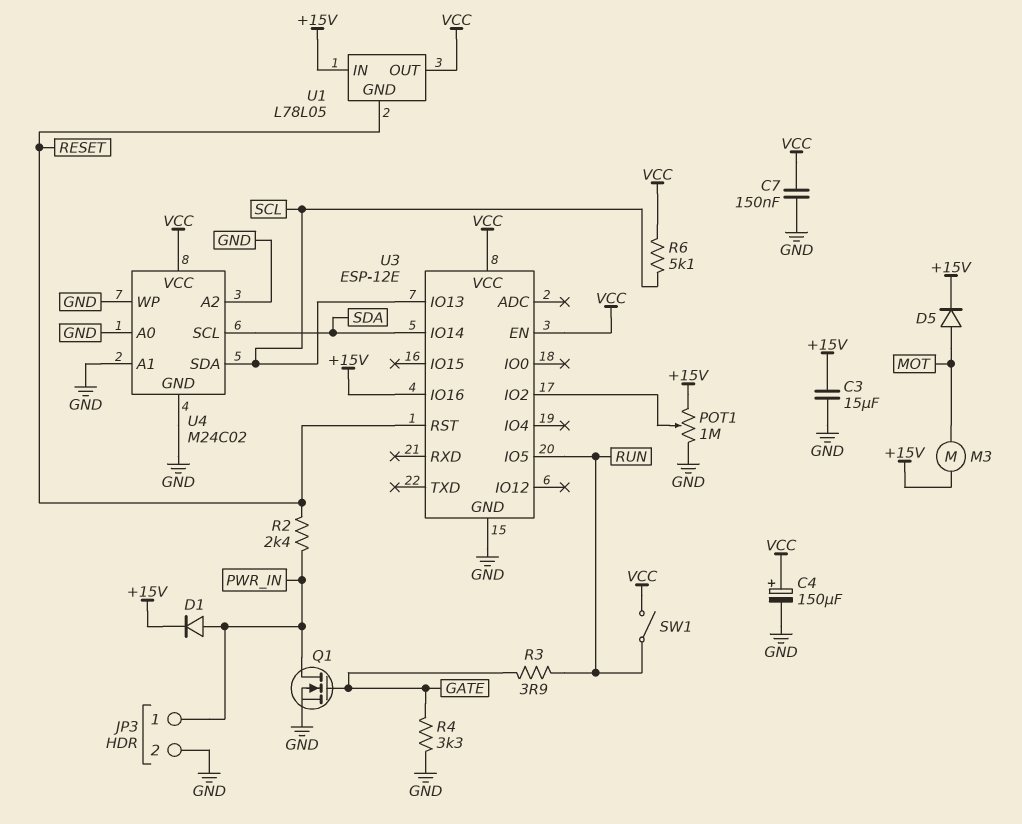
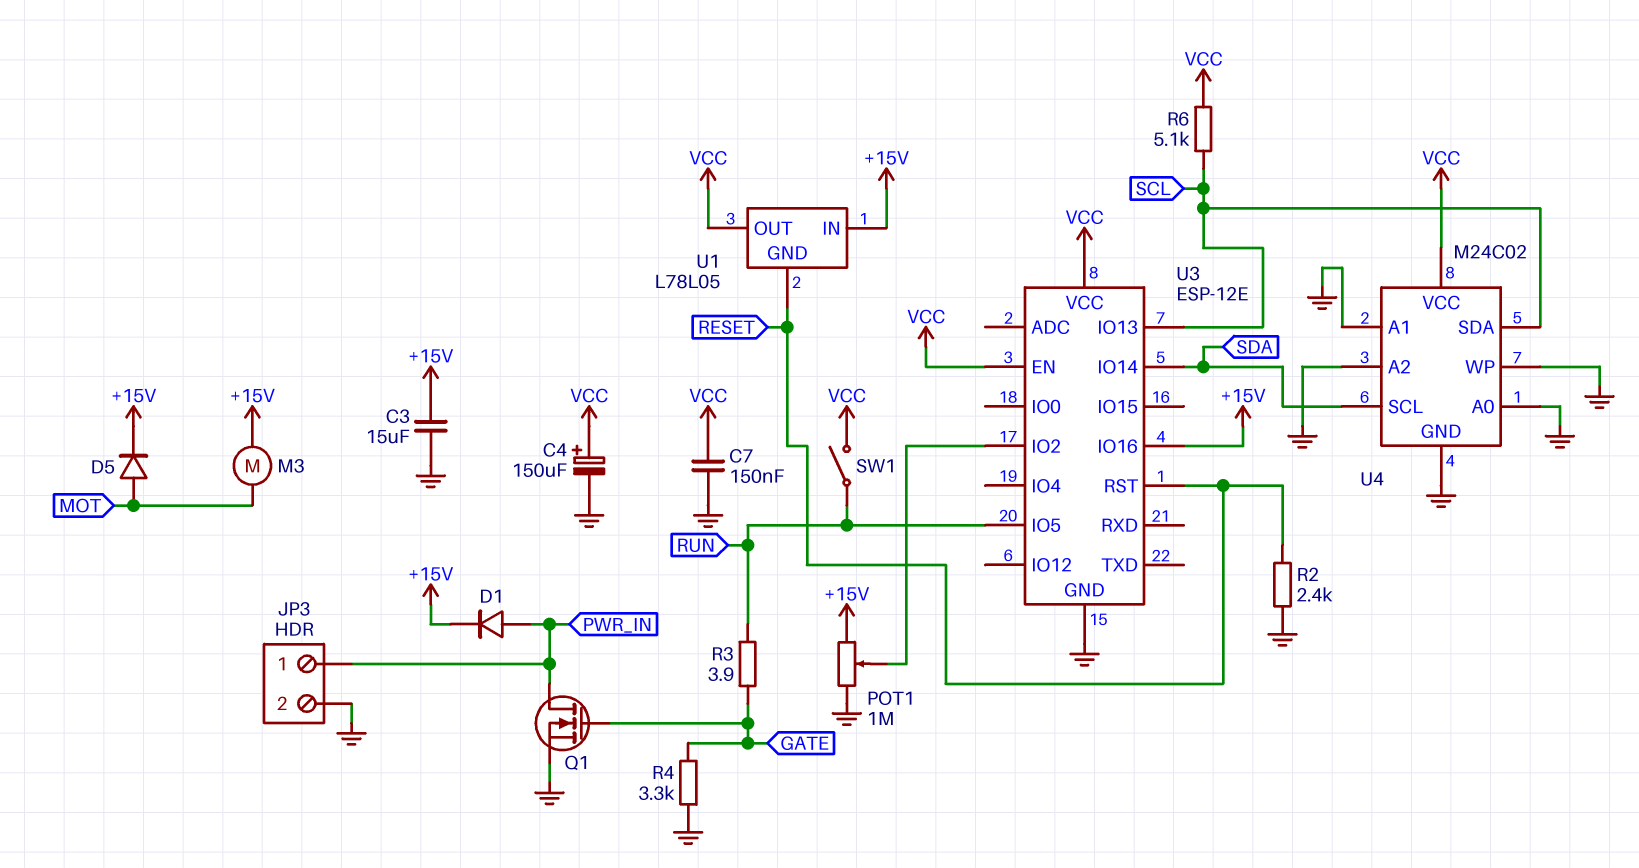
R2: 2.4k (PWR_IN, RESET) -> 2.4k (GND, RESET)

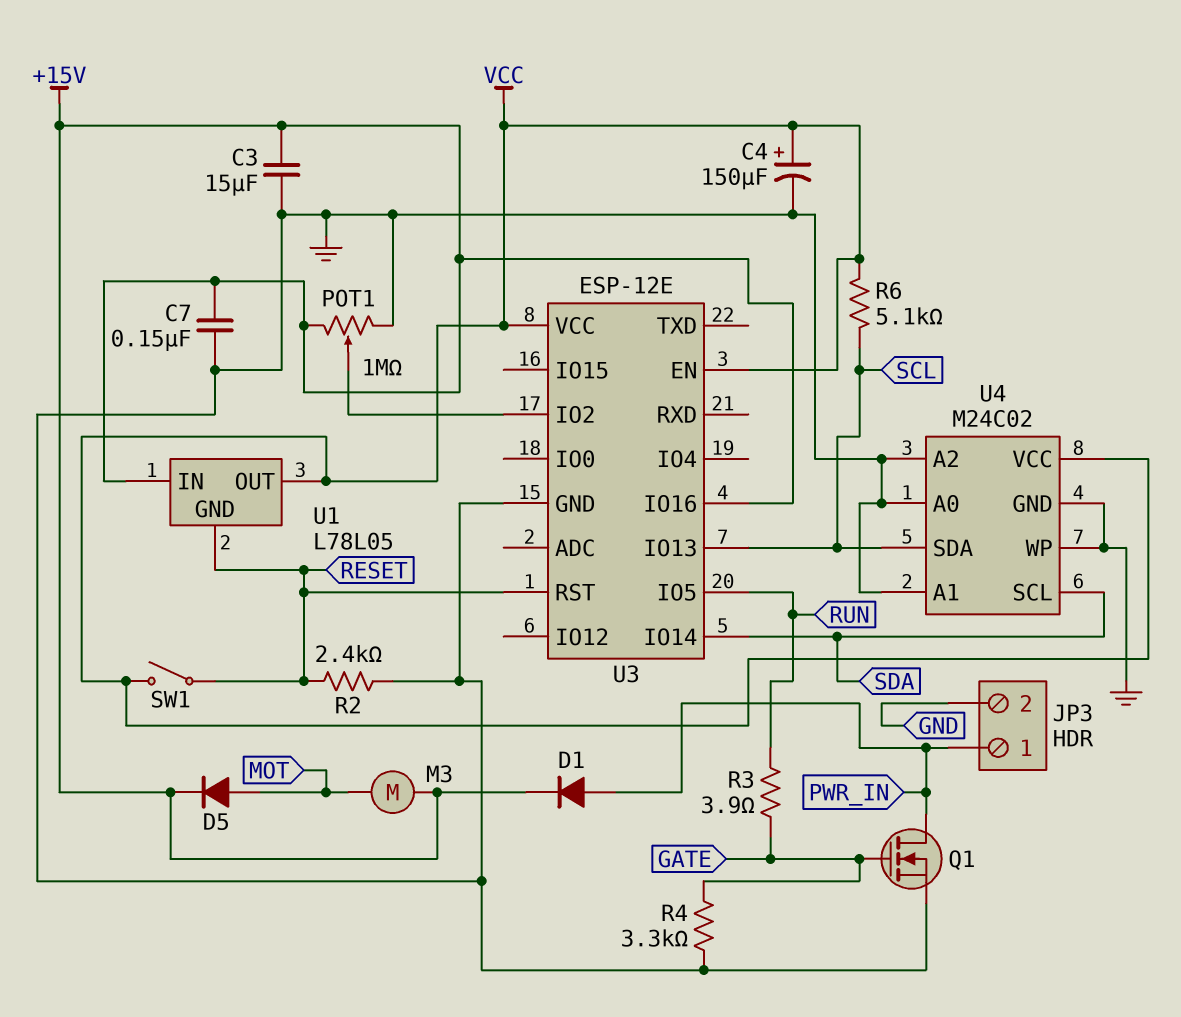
C7: 150nF (GND, VCC) -> 150nF (+15V, GND)
SW1: switch (RUN, VCC) -> switch (RESET, VCC)

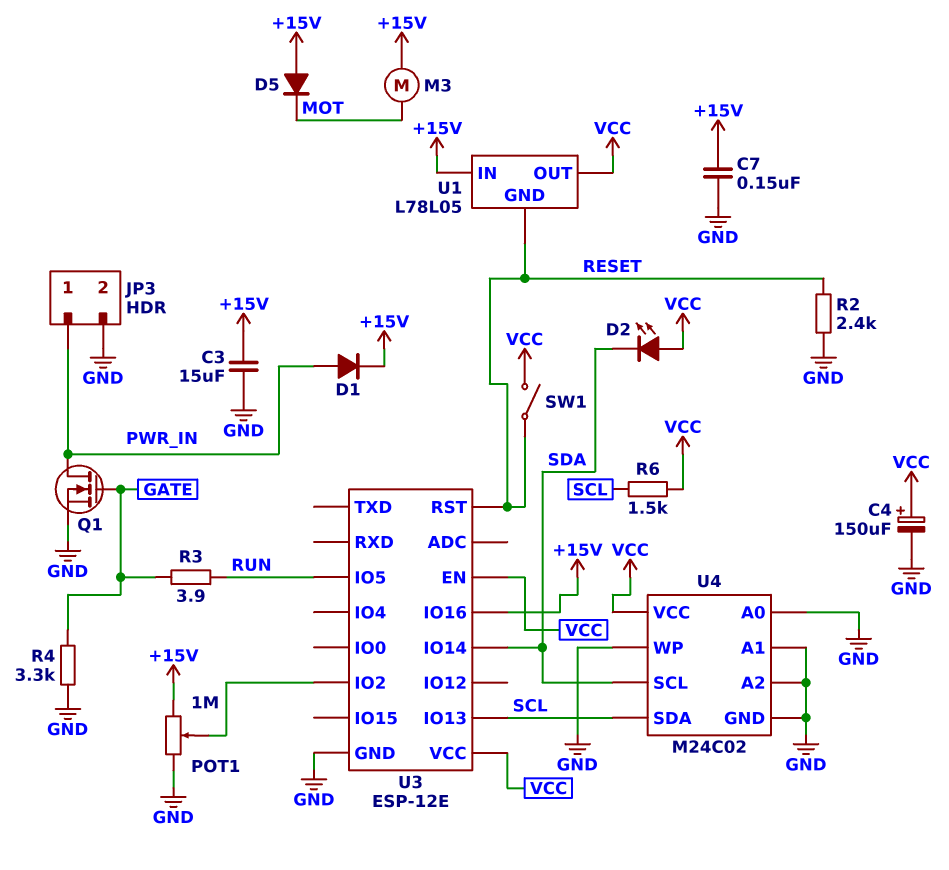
D2: none -> LED (A VCC, K SDA)
D5: diode (A MOT, K +15V) -> diode (A +15V, K MOT)
R6: 5.1k (SCL, VCC) -> 1.5k (SCL, VCC)

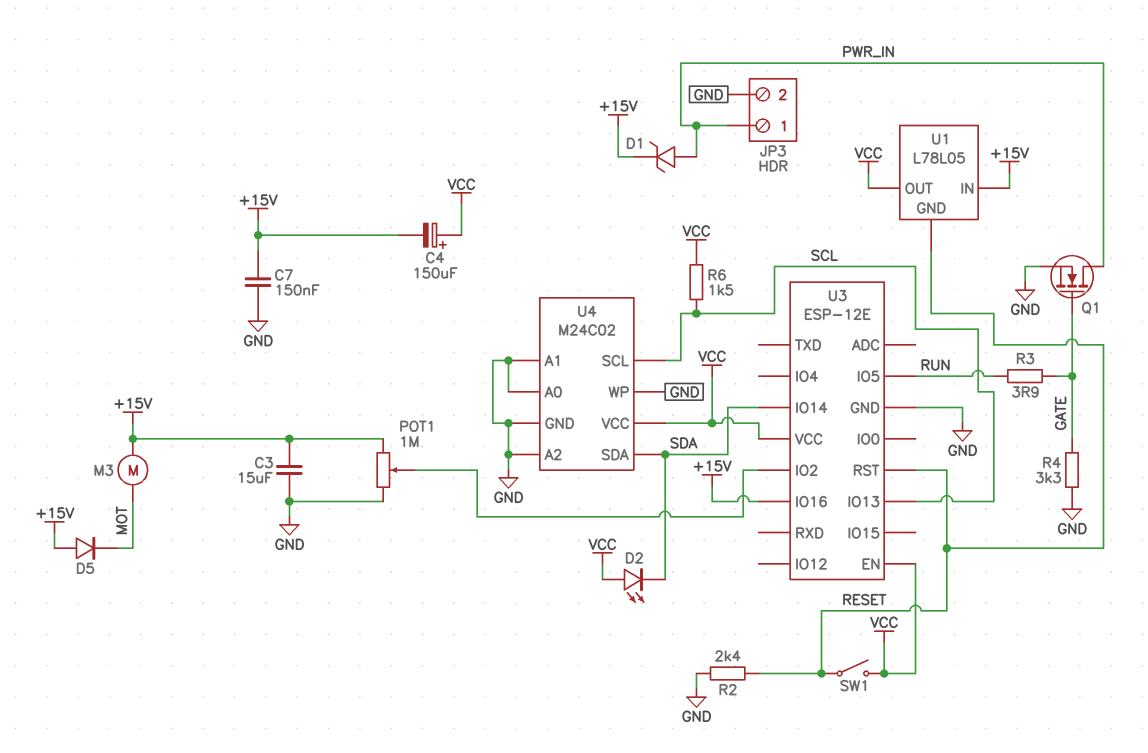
C4: 150uF (plus VCC, minus GND) -> 150uF (plus VCC, minus +15V)
D1: diode (A PWR_IN, K +15V) -> zener (A PWR_IN, K +15V)
U4 pin SCL: SDA -> SCL
U4 pin SDA: SCL -> SDA

